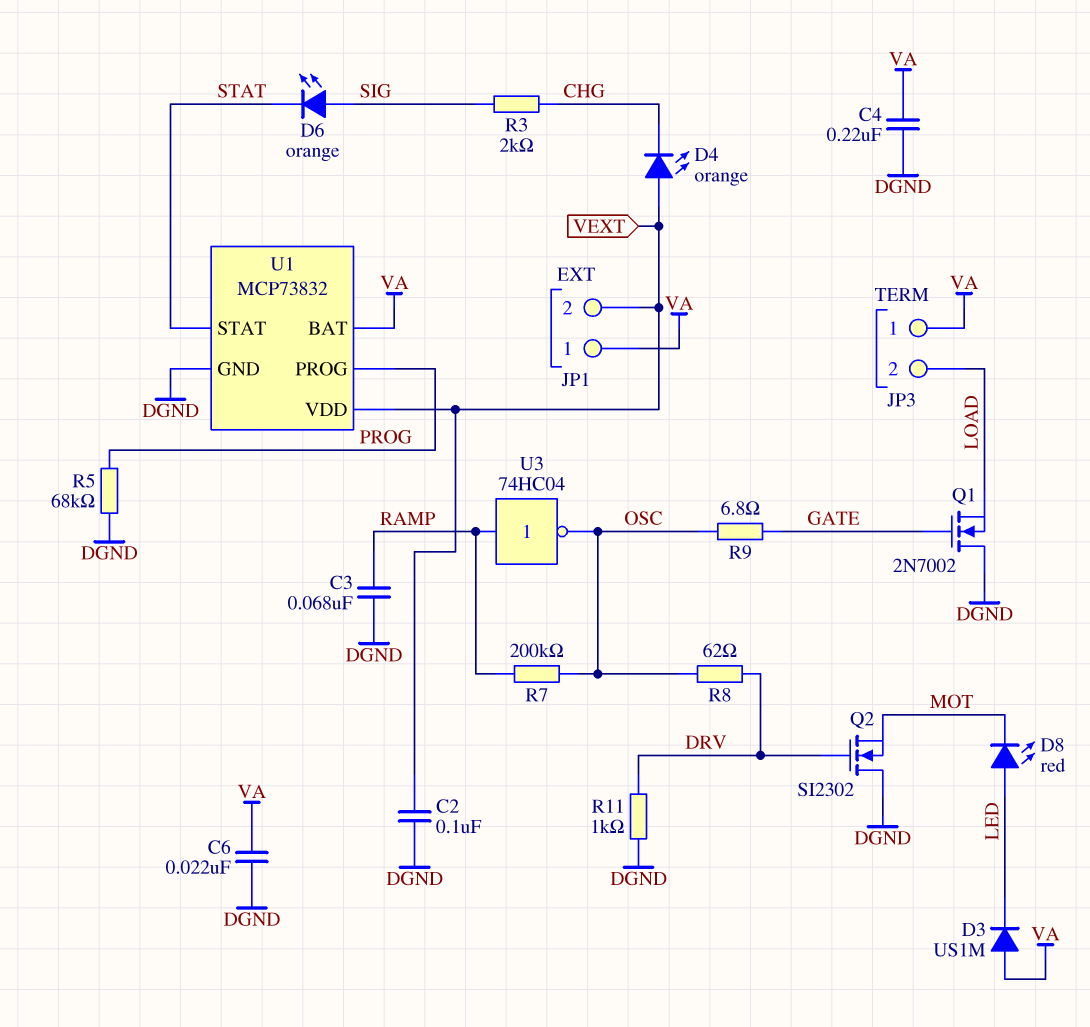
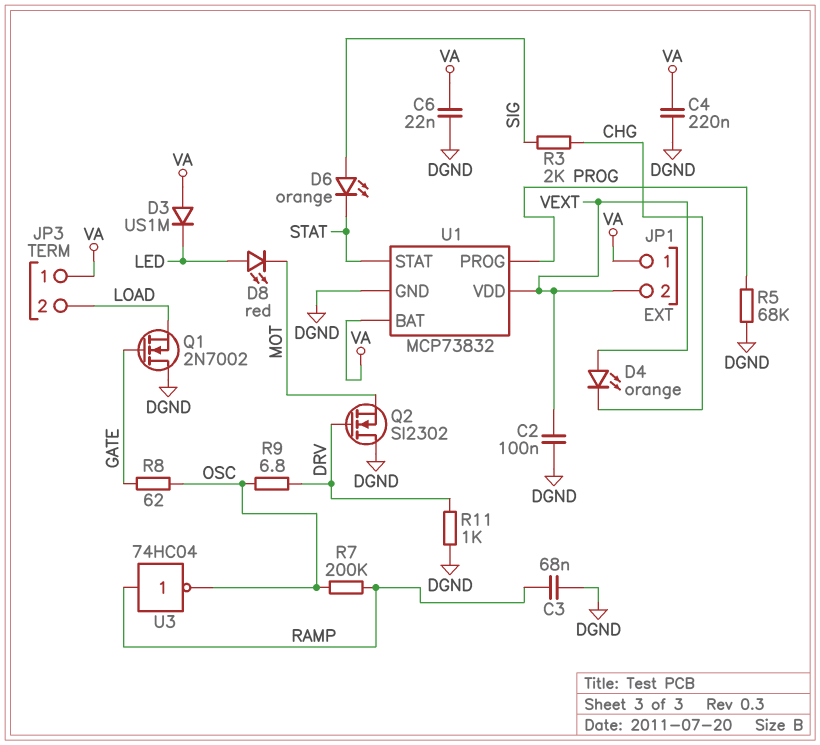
R8: 62 (DRV, OSC) -> 62 (GATE, OSC)
R9: 6.8 (GATE, OSC) -> 6.8 (DRV, OSC)

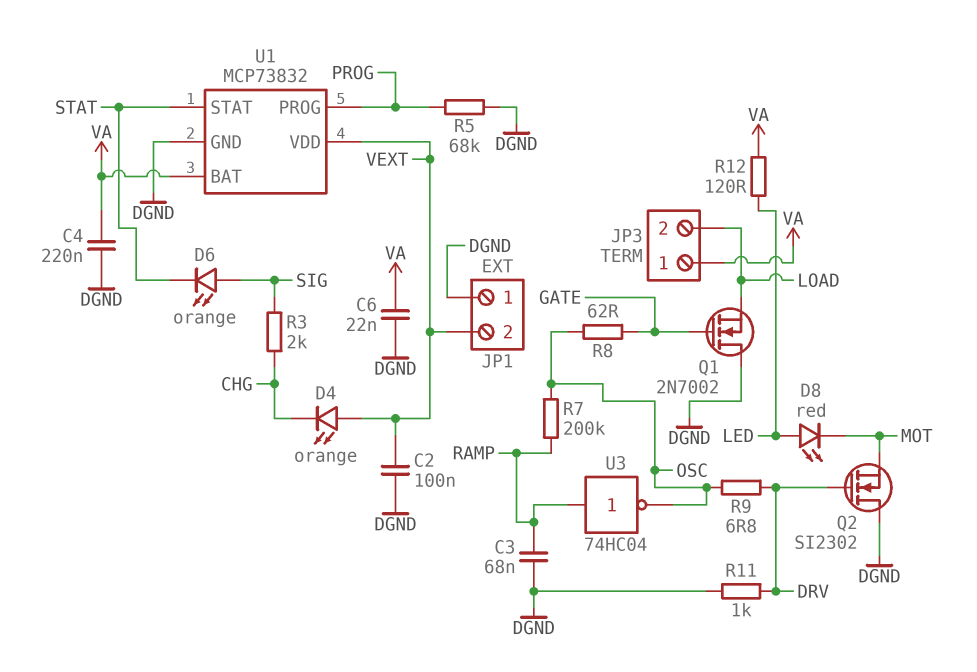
D3: diode US1M (A VA, K LED) -> none
JP1 pin 1: VA -> DGND
R12: none -> 120 (LED, VA)

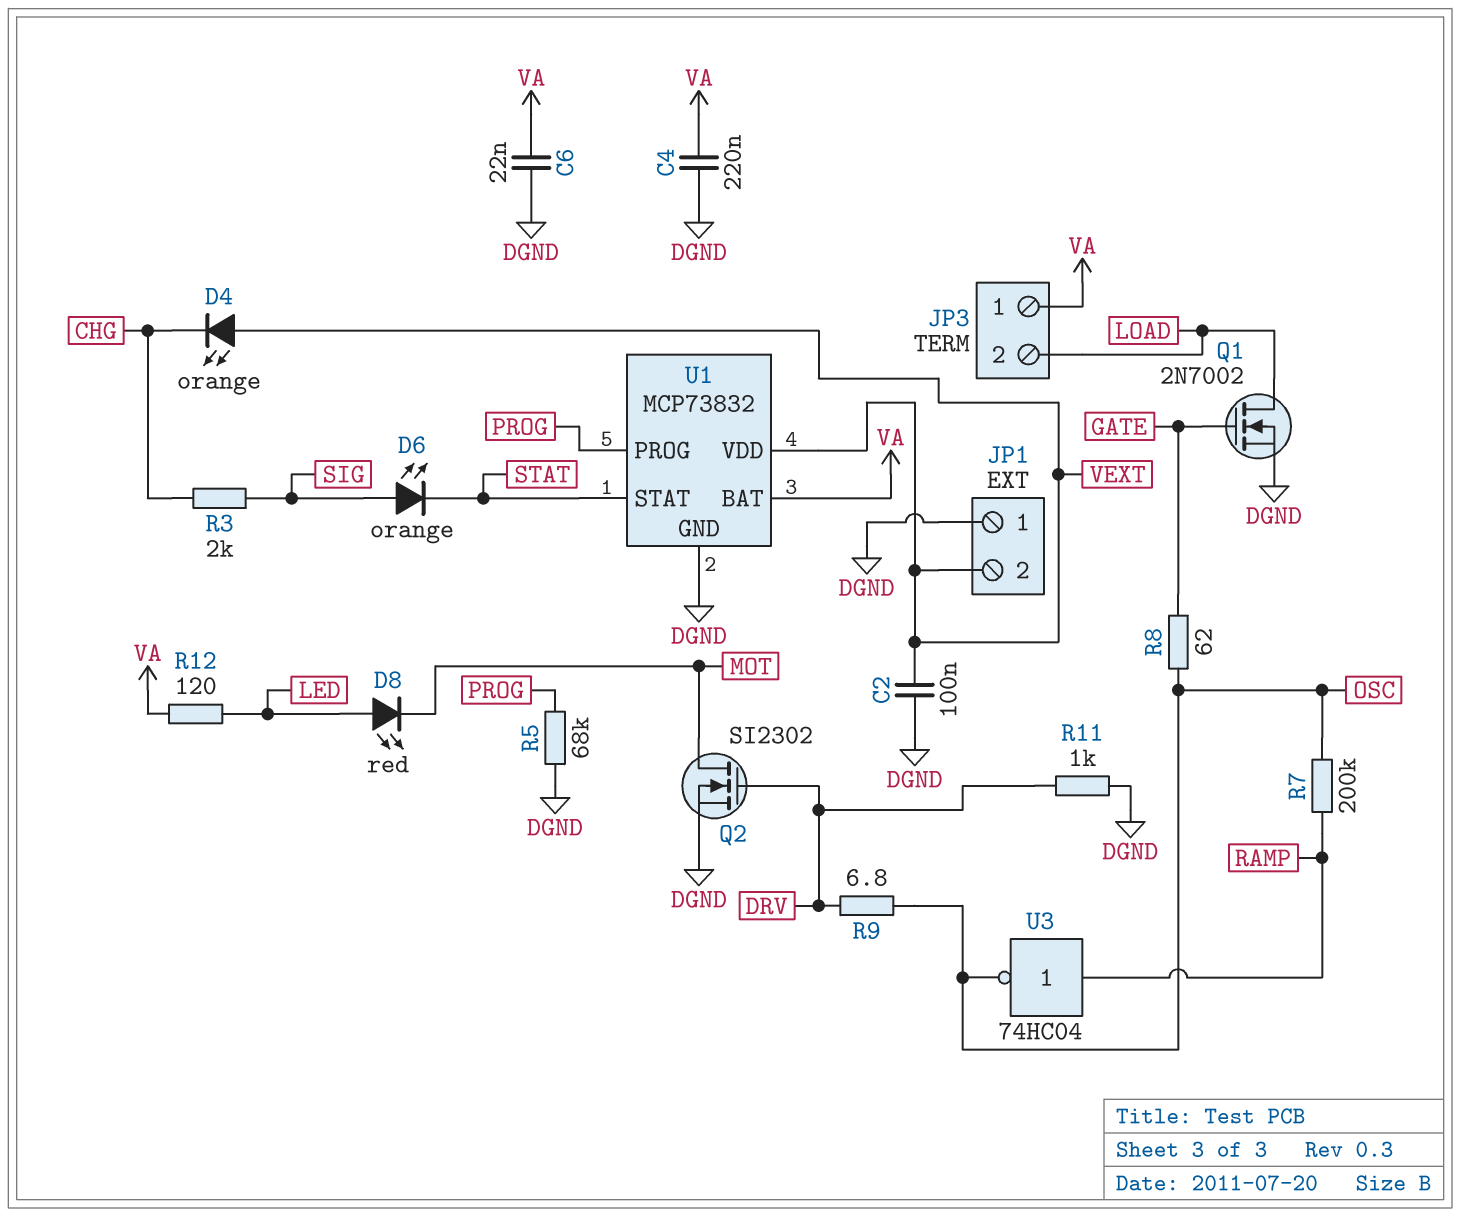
C3: 68nF (DGND, RAMP) -> none
Q1: NMOS 2N7002 (G GATE, D DGND, S LOAD) -> NMOS 2N7002 (G GATE, D LOAD, S DGND)
Q2: NMOS SI2302 (G DRV, D DGND, S MOT) -> NMOS SI2302 (G DRV, D MOT, S DGND)

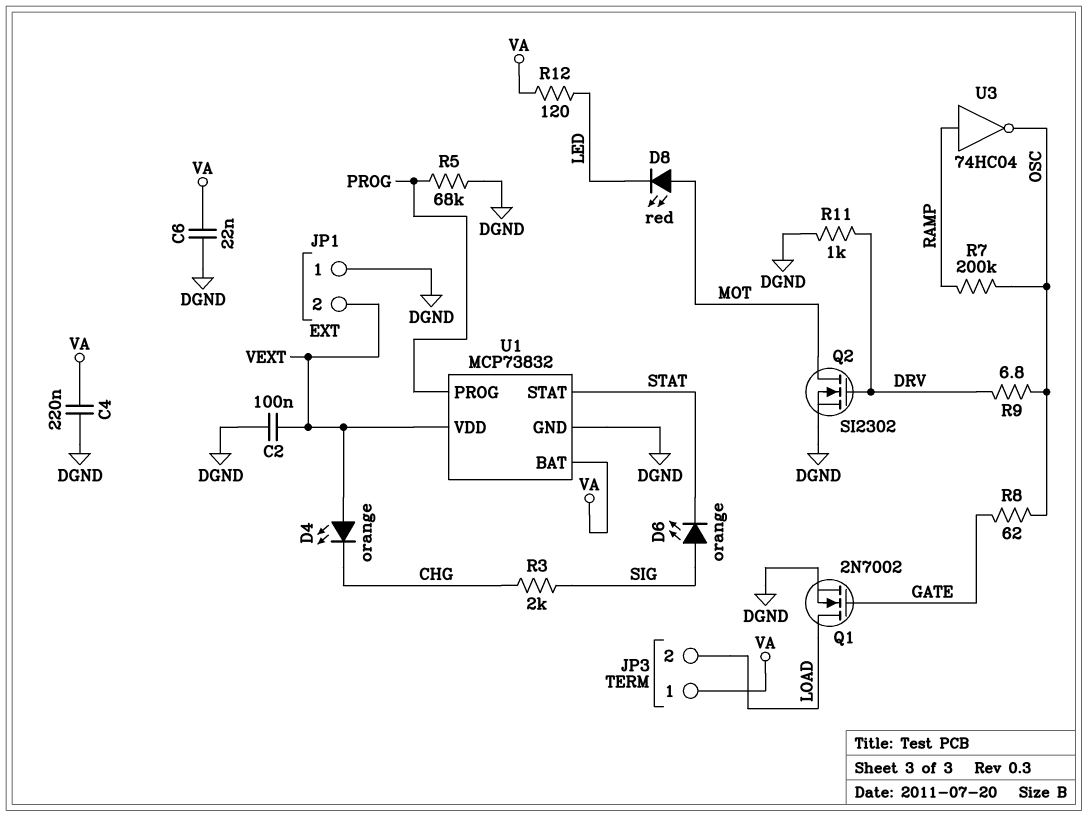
D8: LED red (A LED, K MOT) -> LED red (A MOT, K LED)

